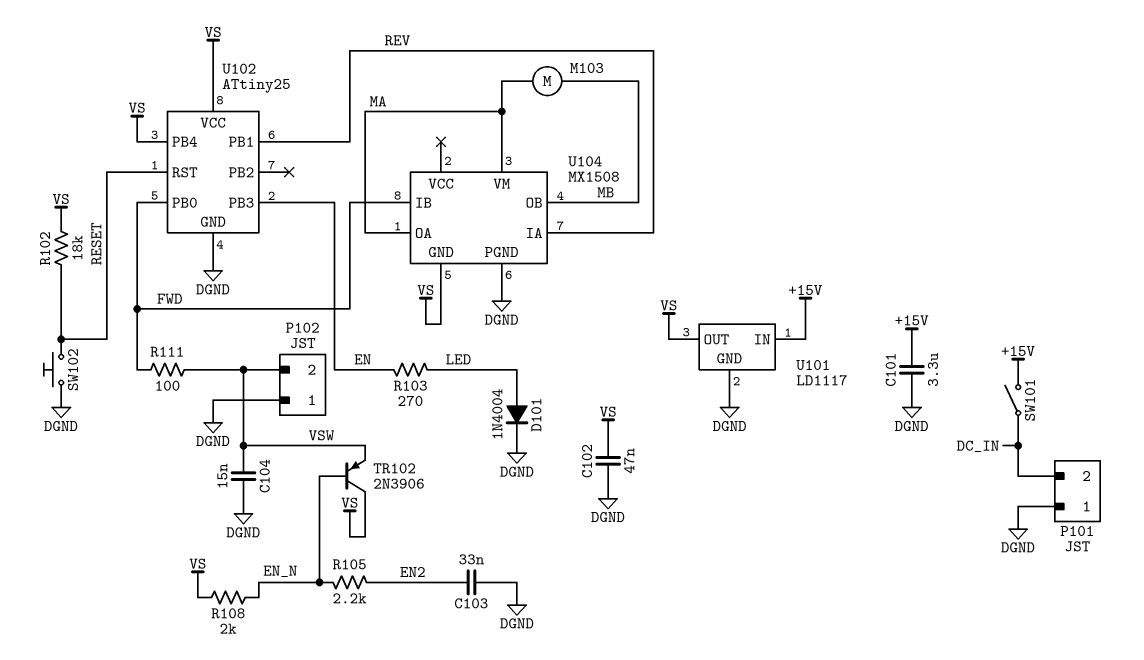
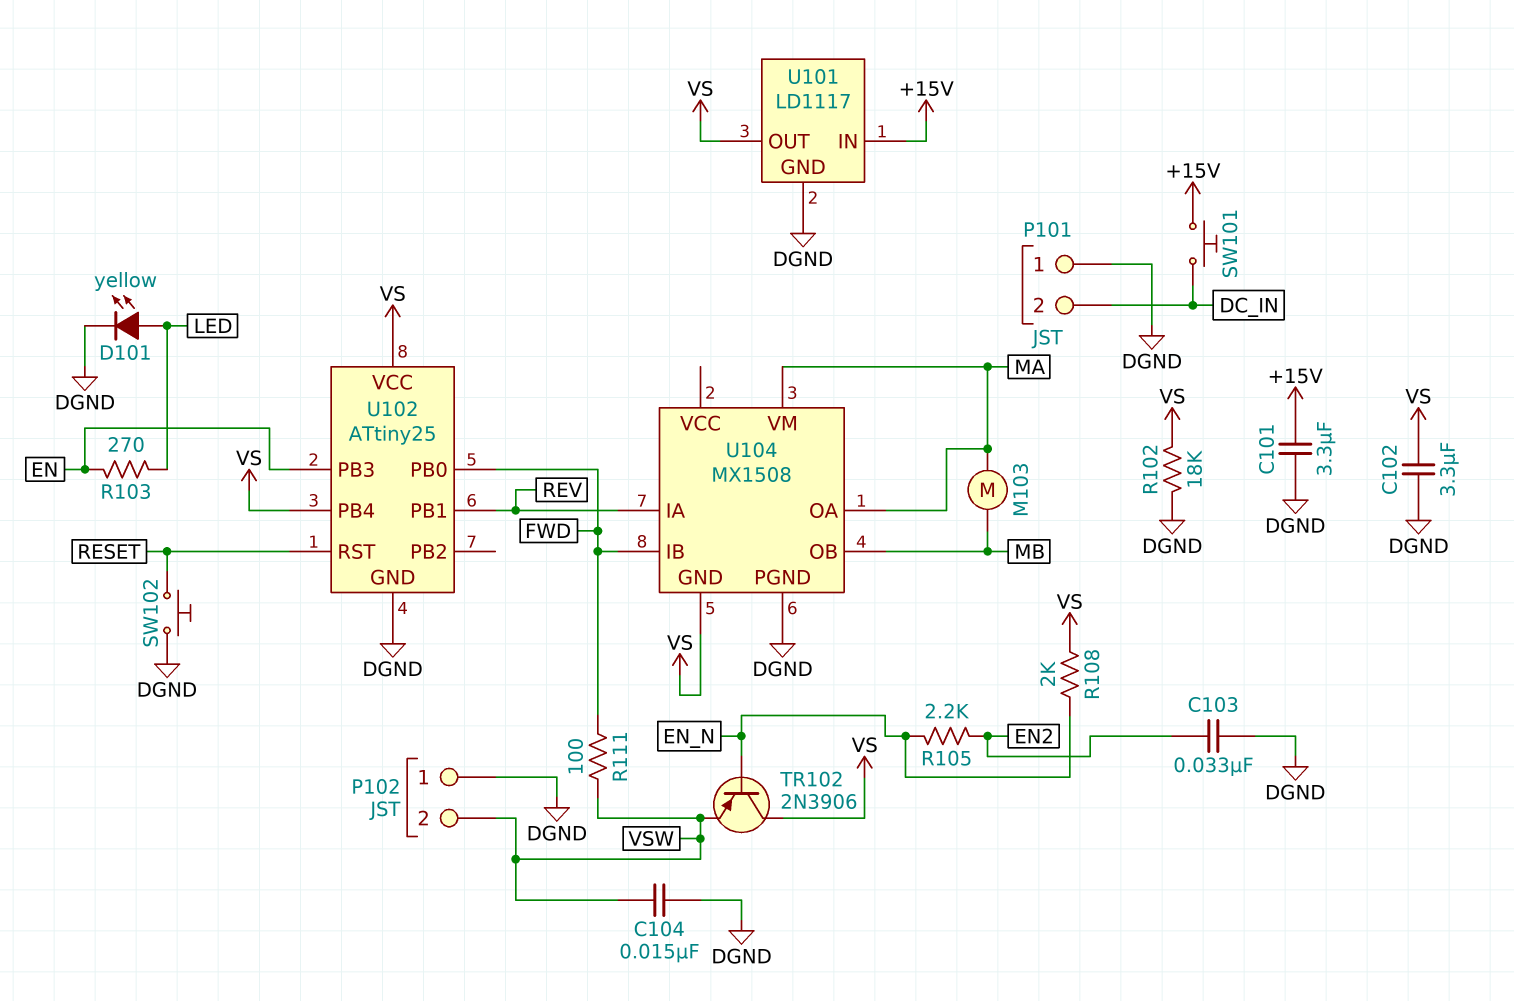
C102: 47nF (DGND, VS) -> 3.3uF (DGND, VS)
D101: diode 1N4004 (A LED, K DGND) -> LED yellow (A LED, K DGND)
R102: 18k (RESET, VS) -> 18k (DGND, VS)
SW101: switch (+15V, DC_IN) -> button (+15V, DC_IN)

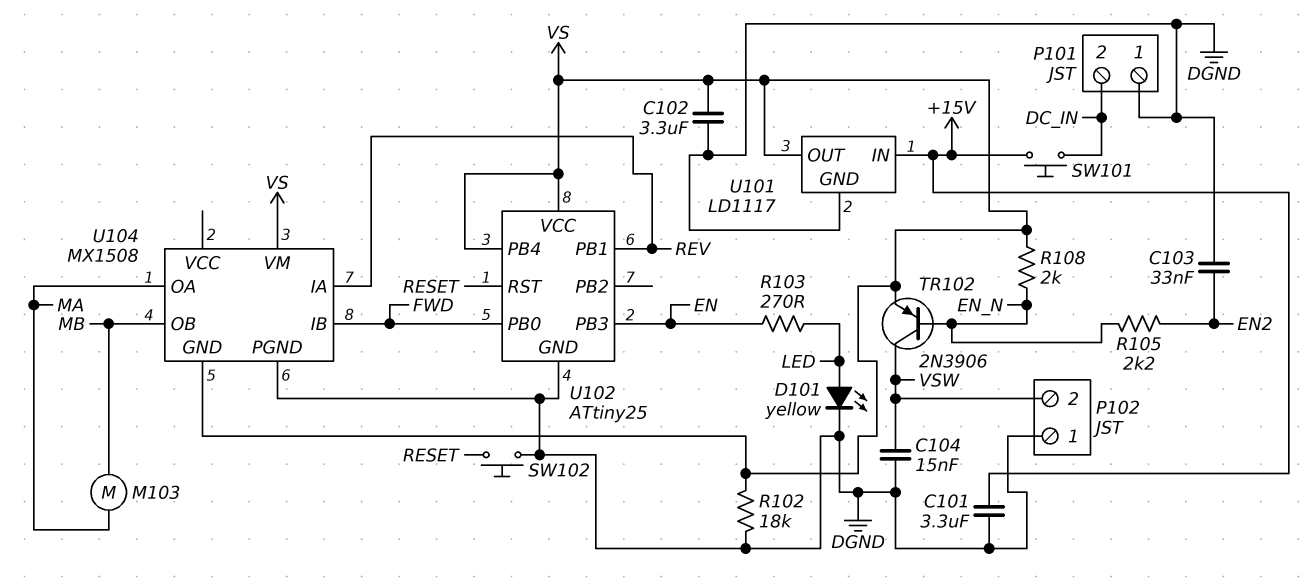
R111: 100 (FWD, VSW) -> none
TR102: PNP 2N3906 (B EN_N, C VS, E VSW) -> PNP 2N3906 (B EN_N, C VSW, E VS)
U104 pin VM: MA -> VS

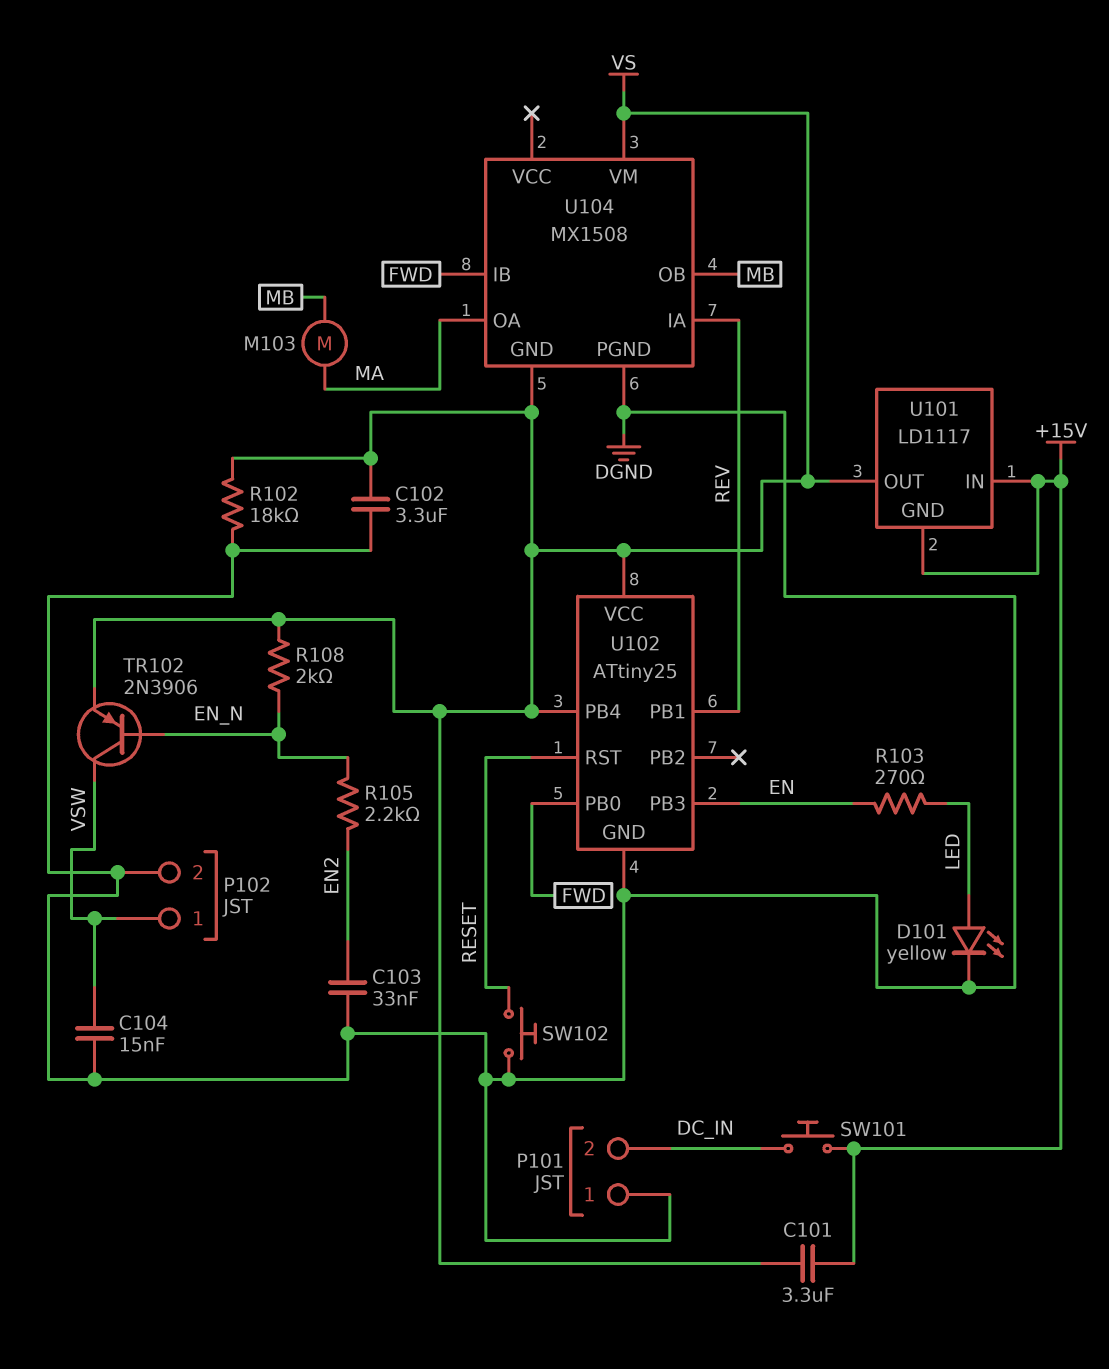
C101: 3.3uF (+15V, DGND) -> 3.3uF (+15V, VS)
P102 pin 1: DGND -> VSW
P102 pin 2: VSW -> DGND
U101 pin GND: DGND -> +15V

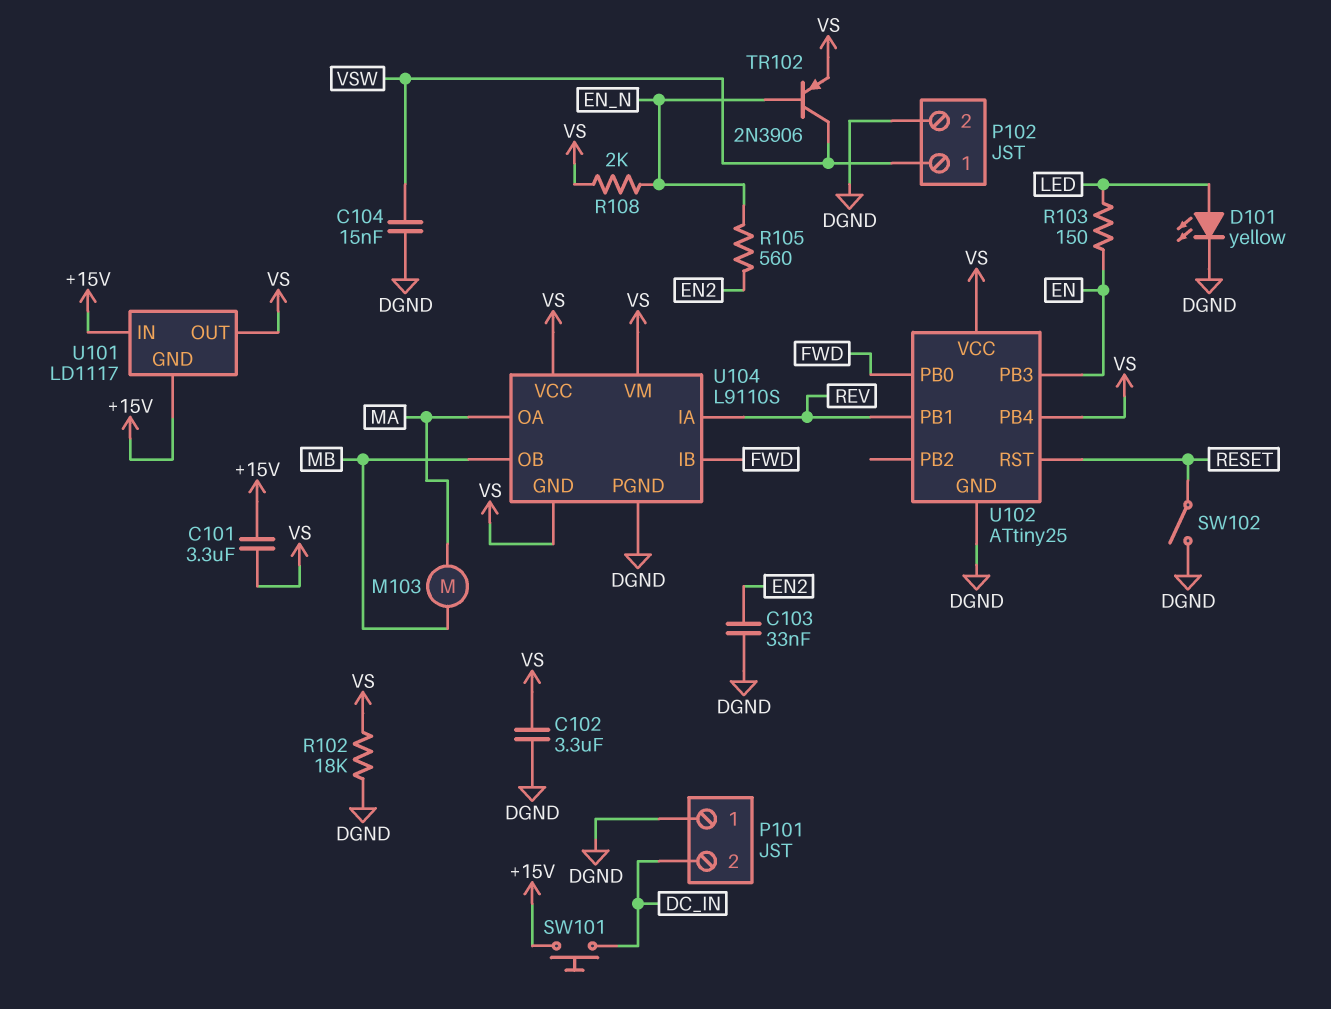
R103: 270 (EN, LED) -> 150 (EN, LED)
R105: 2.2k (EN2, EN_N) -> 560 (EN2, EN_N)
SW102: button (DGND, RESET) -> switch (DGND, RESET)
U104: MX1508 -> L9110S
U104 pin VCC: none -> VS

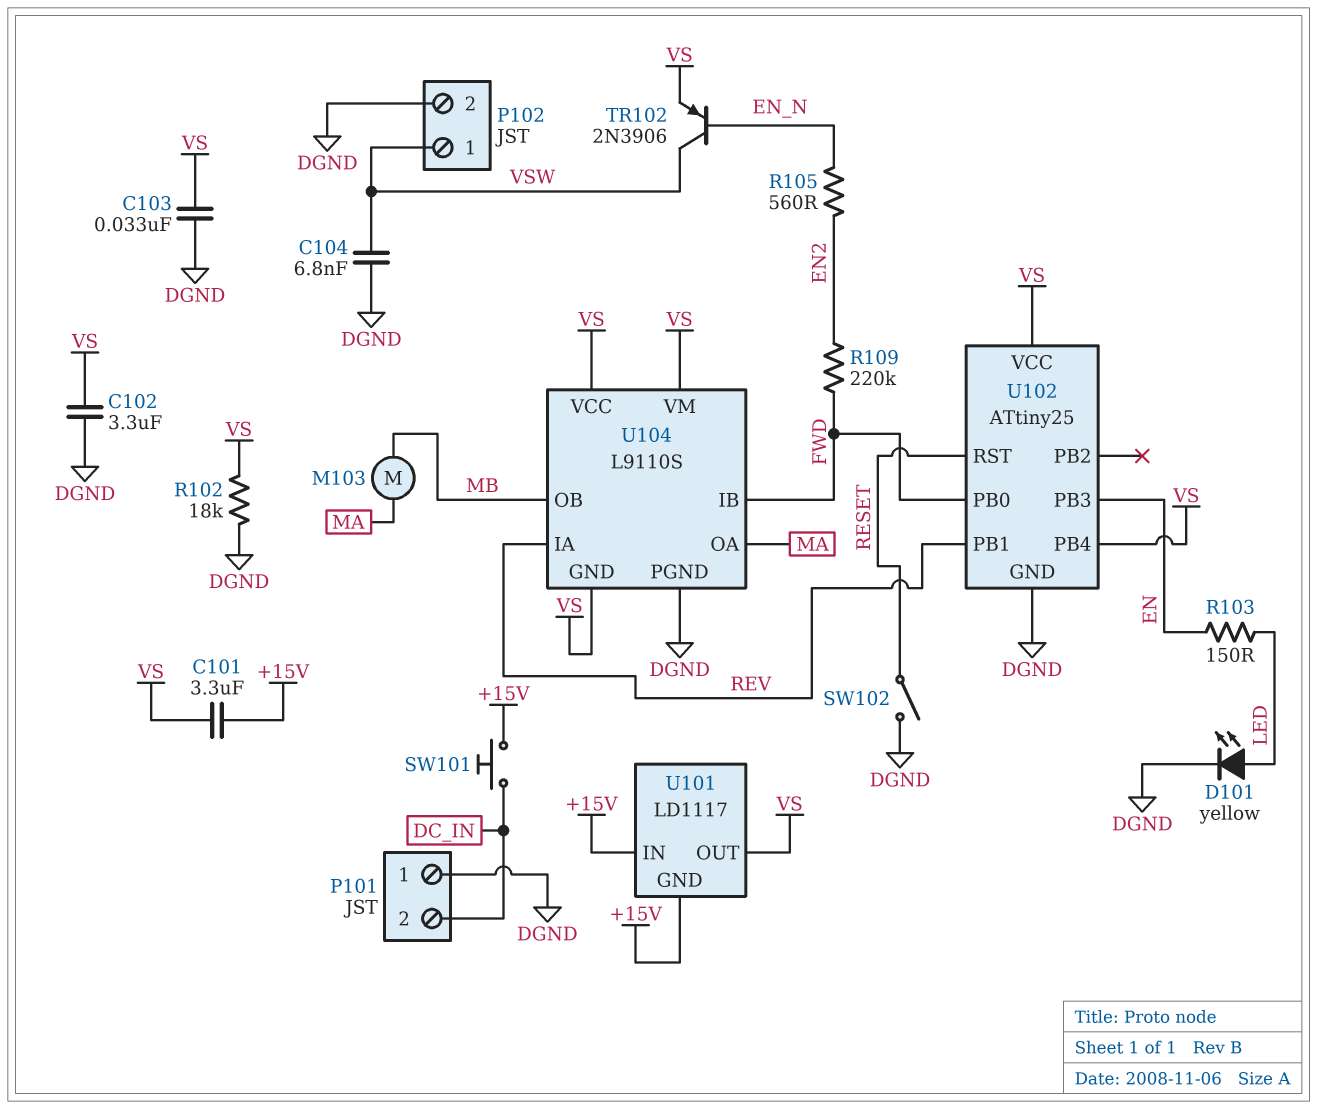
C103: 33nF (DGND, EN2) -> 33nF (DGND, VS)
C104: 15nF (DGND, VSW) -> 6.8nF (DGND, VSW)
R108: 2k (EN_N, VS) -> none
R109: none -> 220k (EN2, FWD)

